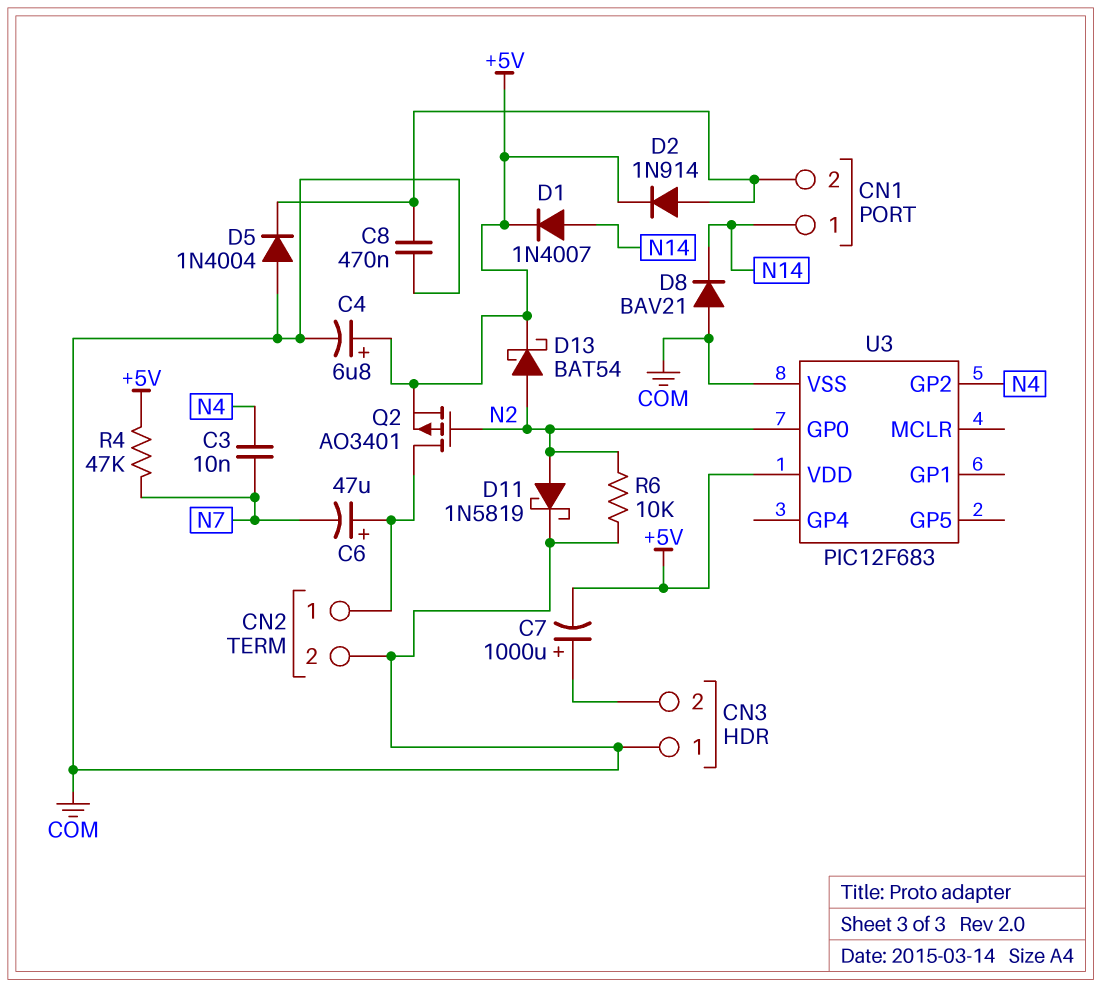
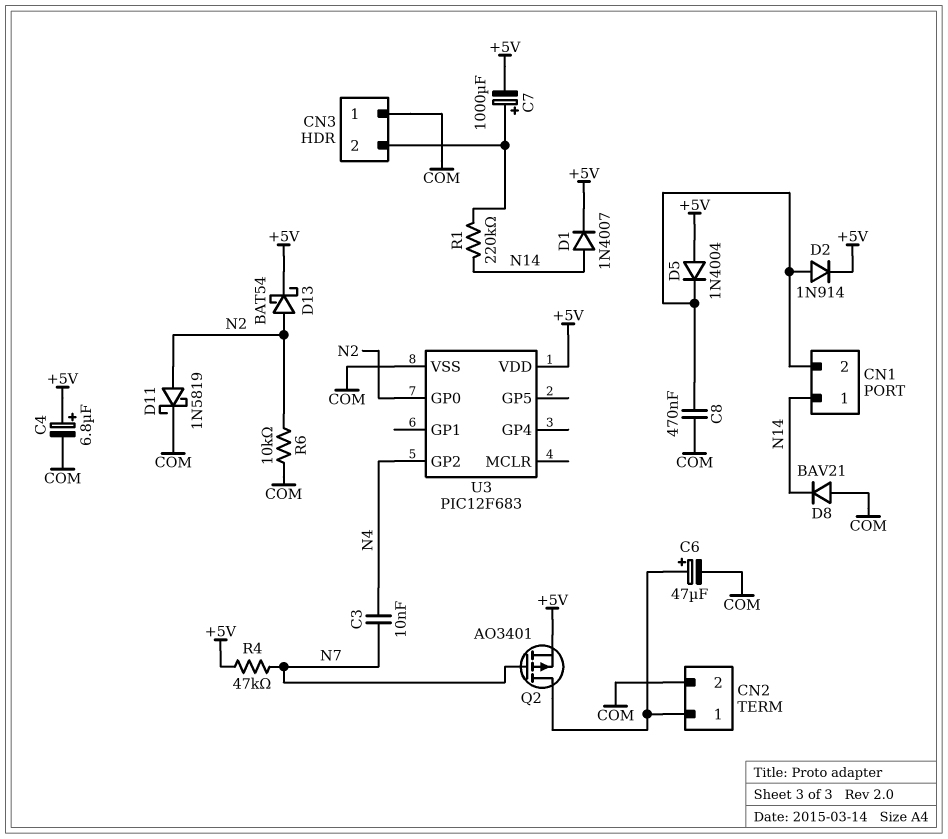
C6: 47uF (plus CN2/1, minus N7) -> 47uF (plus CN2/1, minus COM)
D5: diode 1N4004 (A COM, K CN1/2) -> diode 1N4004 (A +5V, K CN1/2)
Q2: PMOS AO3401 (G N2, D CN2/1, S +5V) -> PMOS AO3401 (G N7, D CN2/1, S +5V)
R1: none -> 220k (CN3/2, N14)

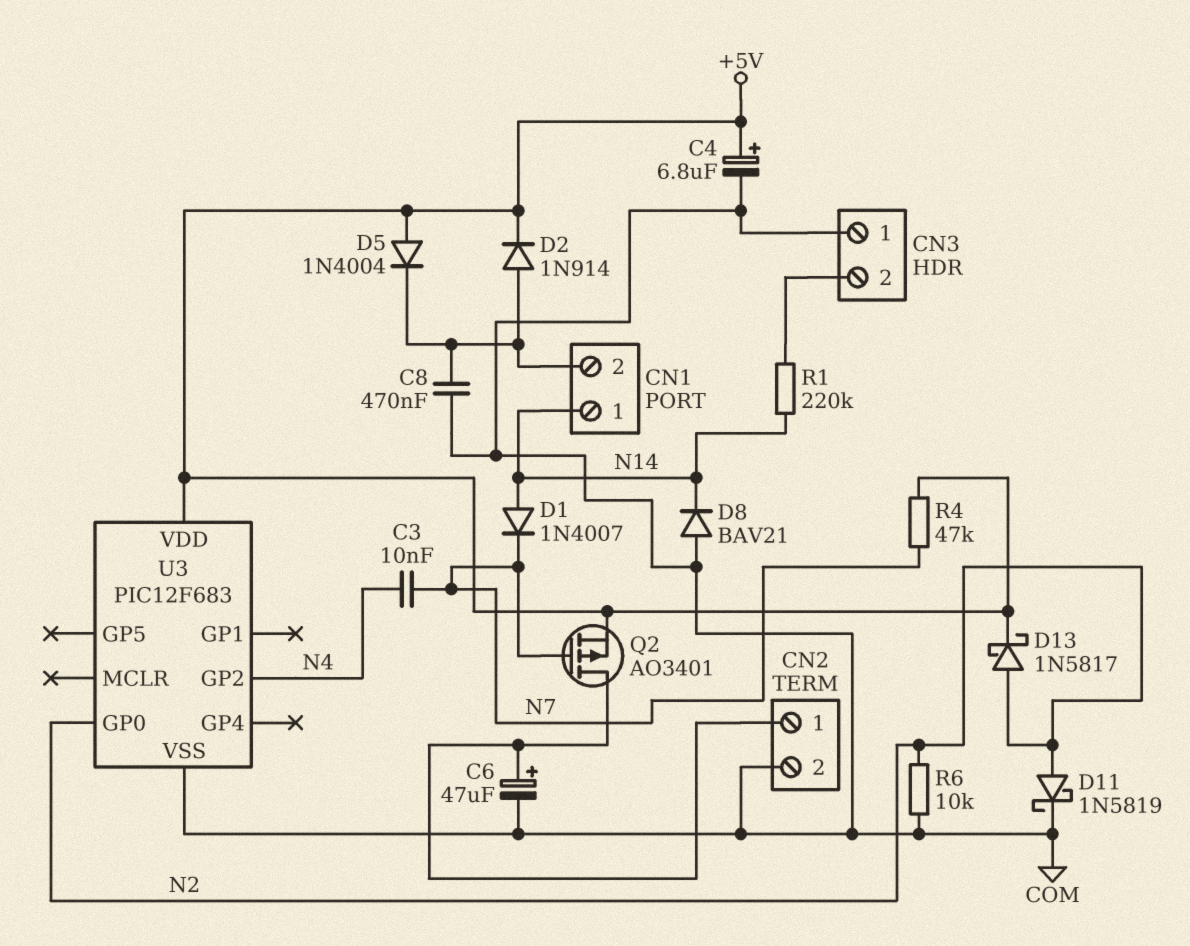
C7: 1000uF (plus CN3/2, minus +5V) -> none
D1: diode 1N4007 (A N14, K +5V) -> diode 1N4007 (A N14, K N7)
D13: schottky BAT54 (A N2, K +5V) -> schottky 1N5817 (A N2, K +5V)

